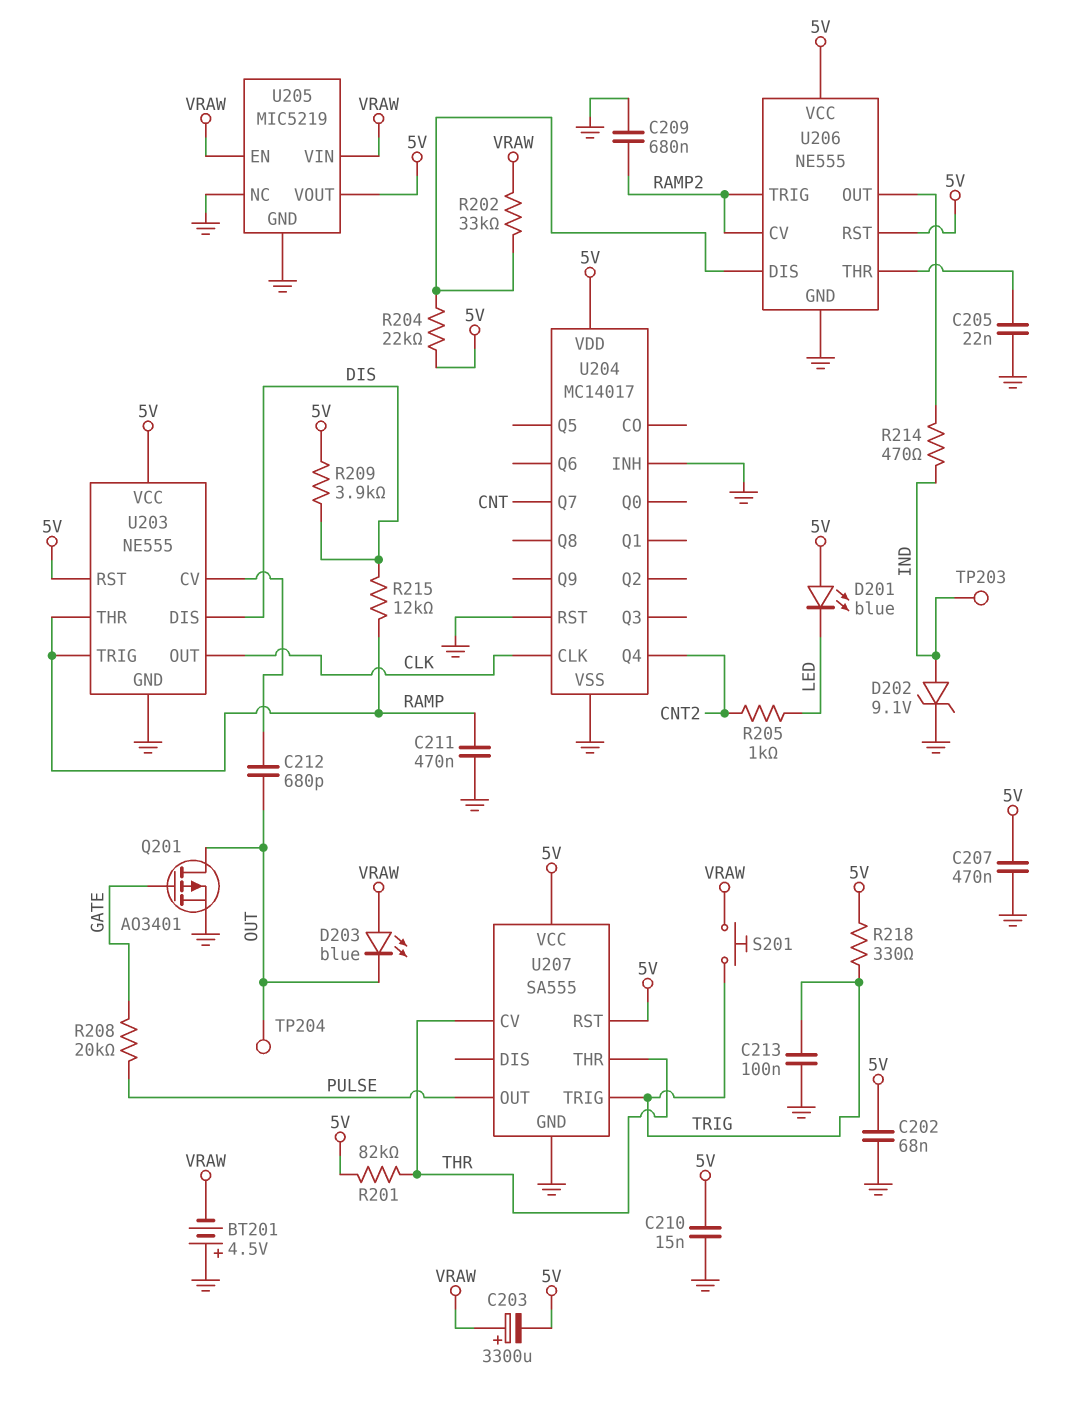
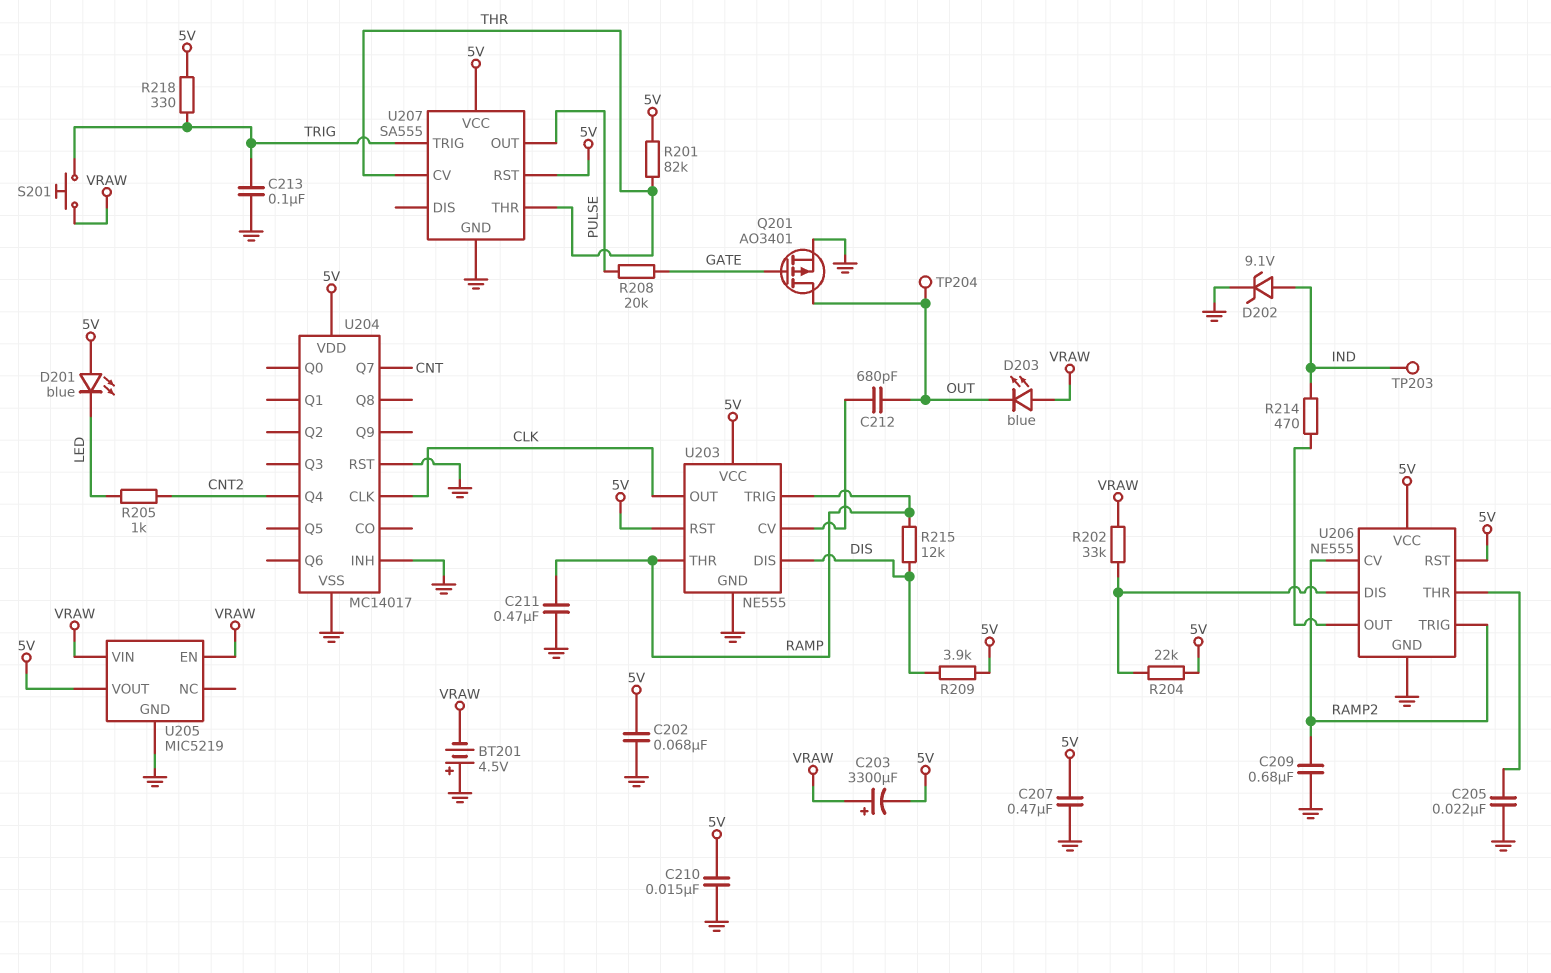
U205 pin NC: GND -> none

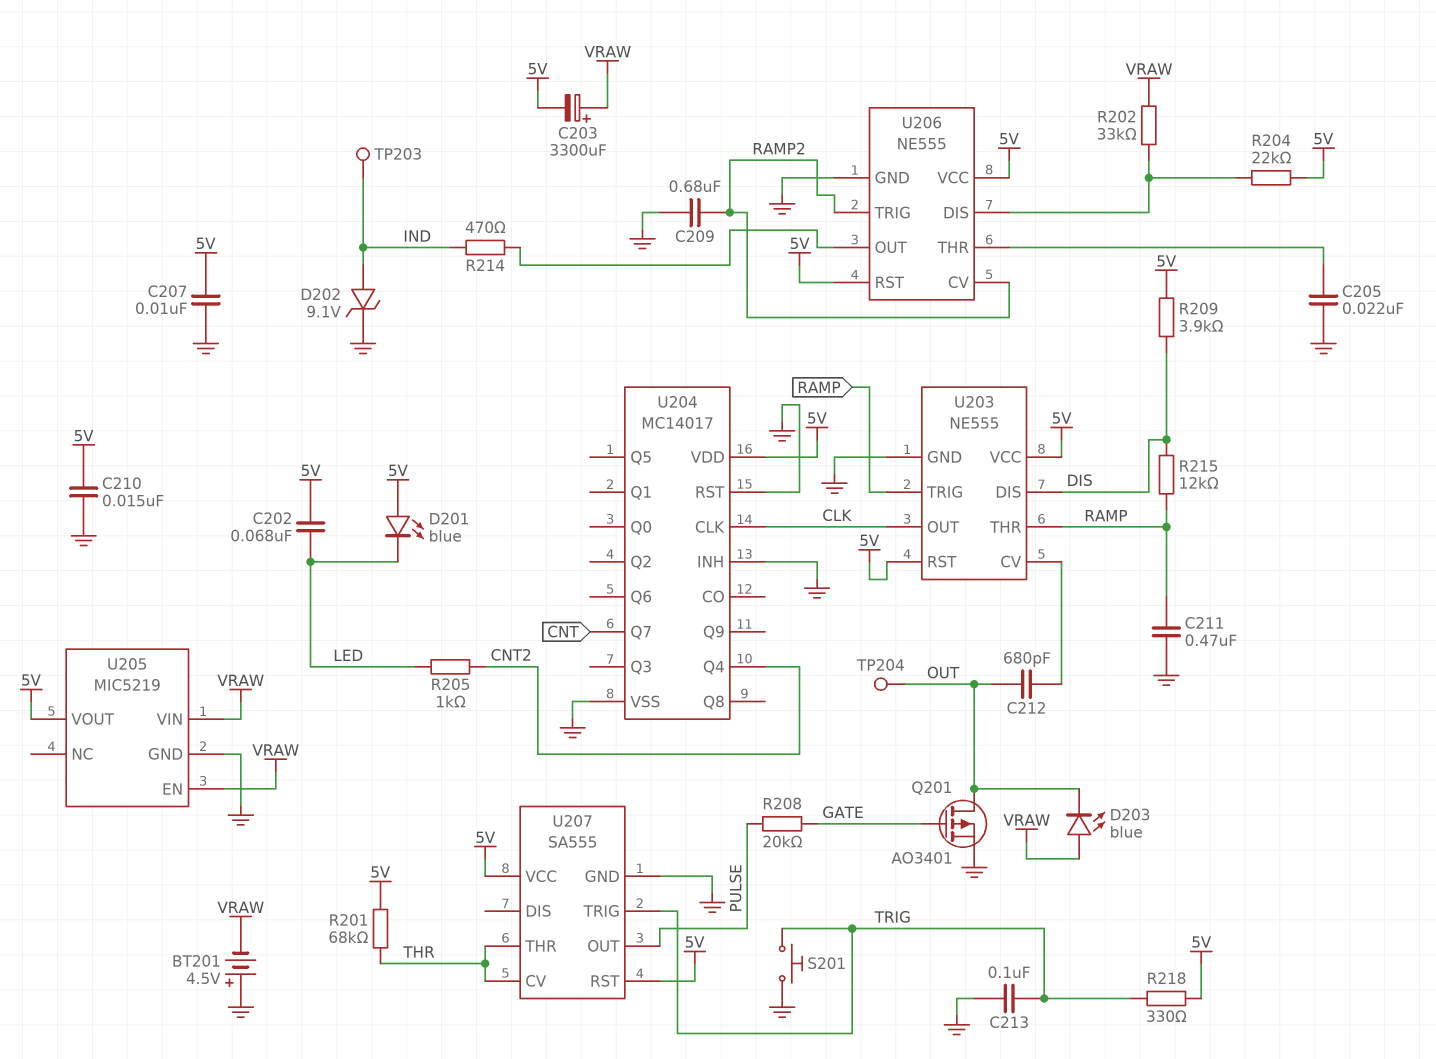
C202: 68nF (5V, GND) -> 68nF (5V, LED)
C207: 470nF (5V, GND) -> 10nF (5V, GND)
R201: 82k (5V, THR) -> 68k (5V, THR)
S201: button (TRIG, VRAW) -> button (GND, TRIG)

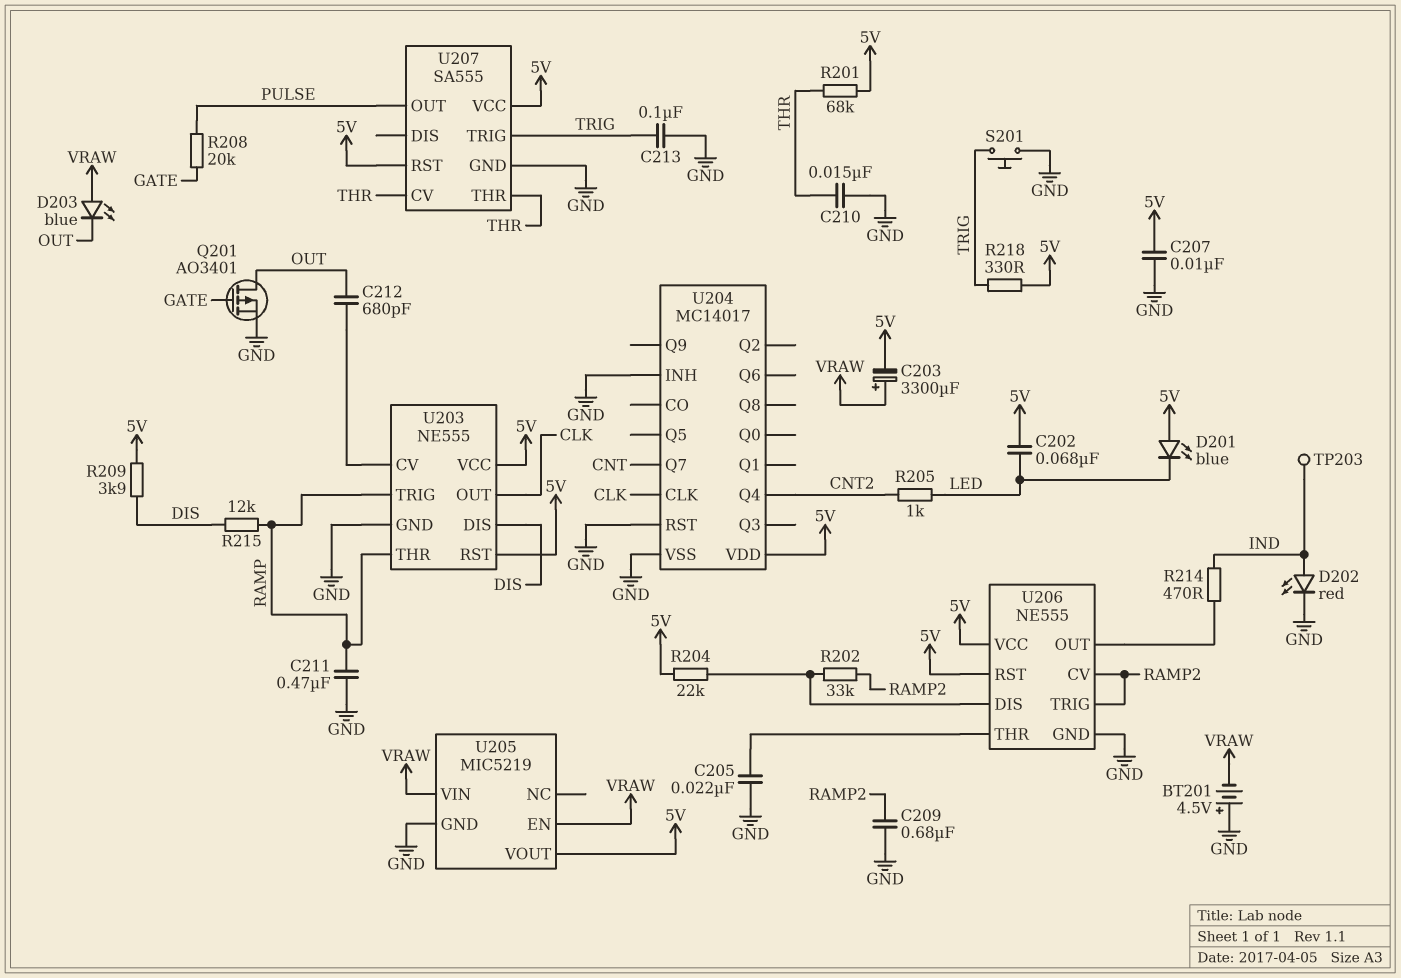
C210: 15nF (5V, GND) -> 15nF (GND, THR)
D202: zener 9.1V (A IND, K GND) -> LED red (A IND, K GND)
R202: 33k (U206/DIS, VRAW) -> 33k (RAMP2, U206/DIS)
TP204: test point (OUT) -> none

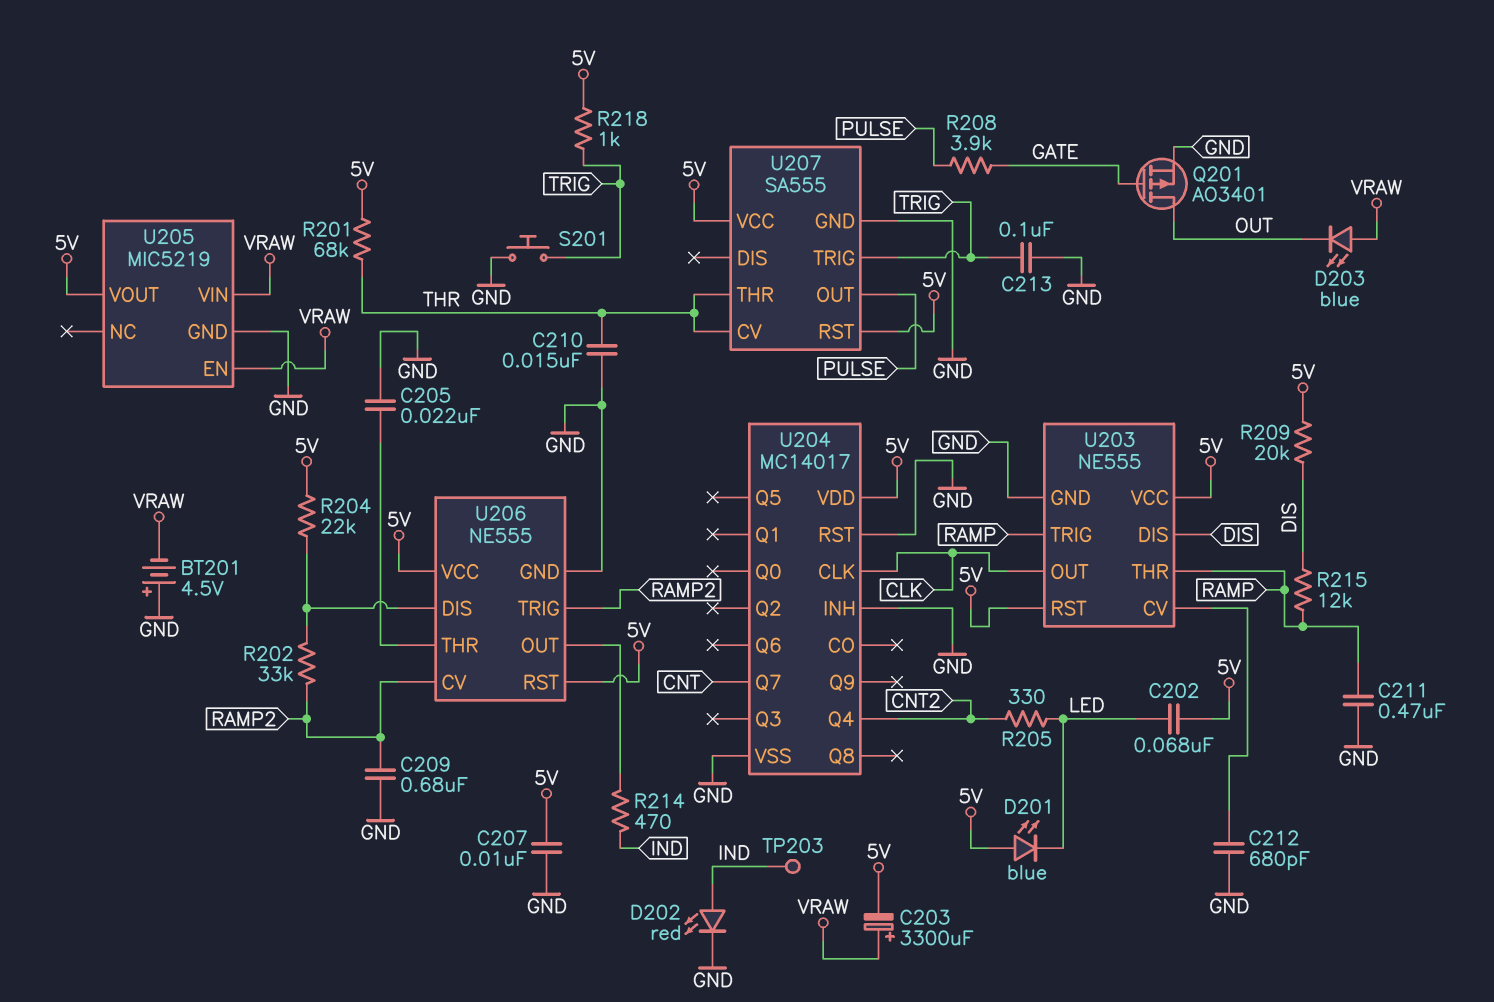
C212: 680pF (OUT, U203/CV) -> 680pF (GND, U203/CV)
R205: 1k (CNT2, LED) -> 330 (CNT2, LED)
R208: 20k (GATE, PULSE) -> 3.9k (GATE, PULSE)
R209: 3.9k (5V, DIS) -> 20k (5V, DIS)
R218: 330 (5V, TRIG) -> 1k (5V, TRIG)

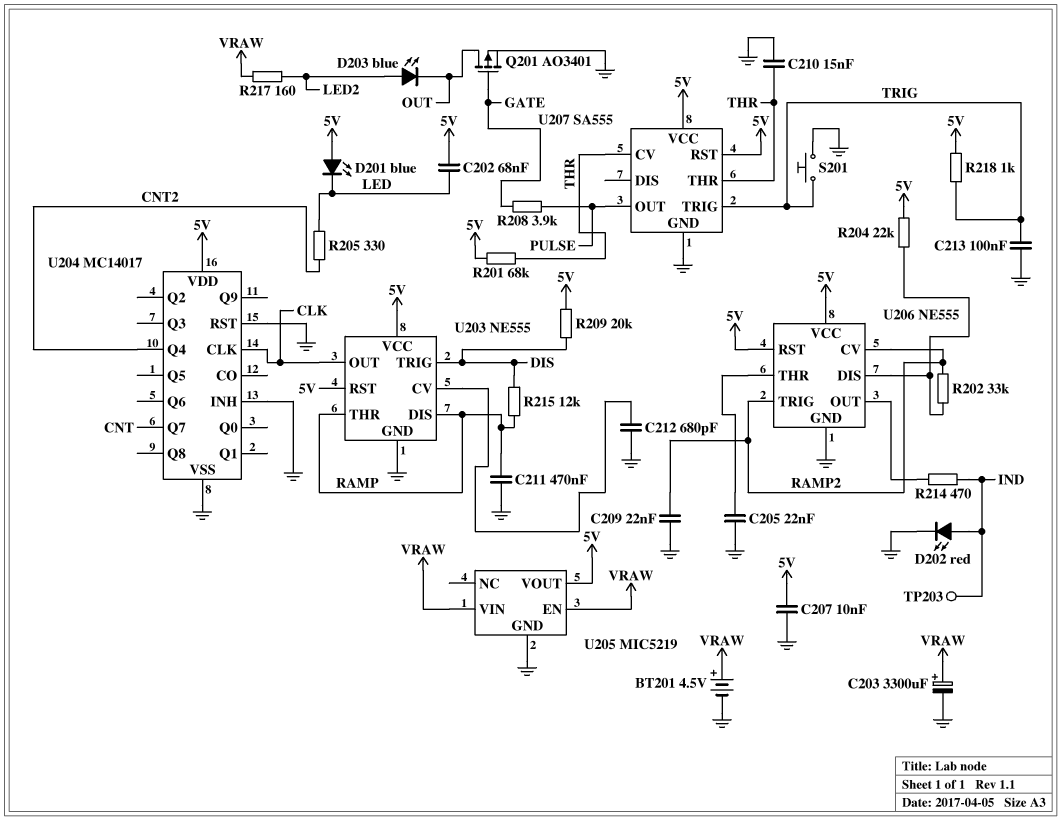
BT201: 4.5V (plus GND, minus VRAW) -> 4.5V (plus VRAW, minus GND)
C203: 3300uF (plus VRAW, minus 5V) -> 3300uF (plus VRAW, minus GND)
C209: 680nF (GND, RAMP2) -> 22nF (GND, RAMP2)
D203: LED blue (A VRAW, K OUT) -> LED blue (A LED2, K OUT)
R217: none -> 160 (LED2, VRAW)
U203 pin DIS: DIS -> RAMP
U203 pin TRIG: RAMP -> DIS

